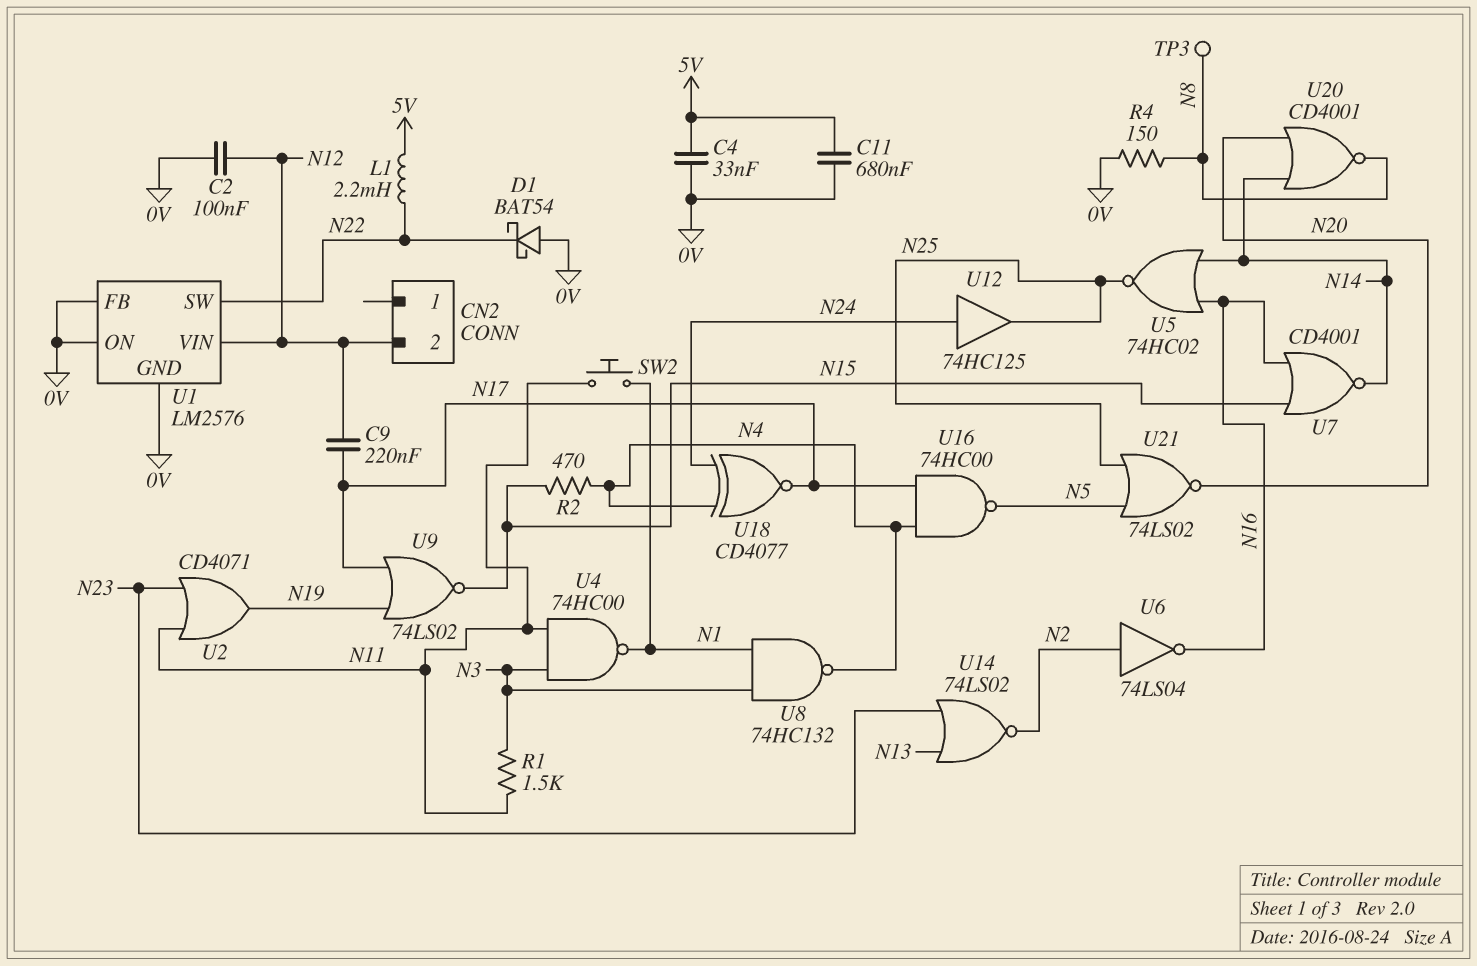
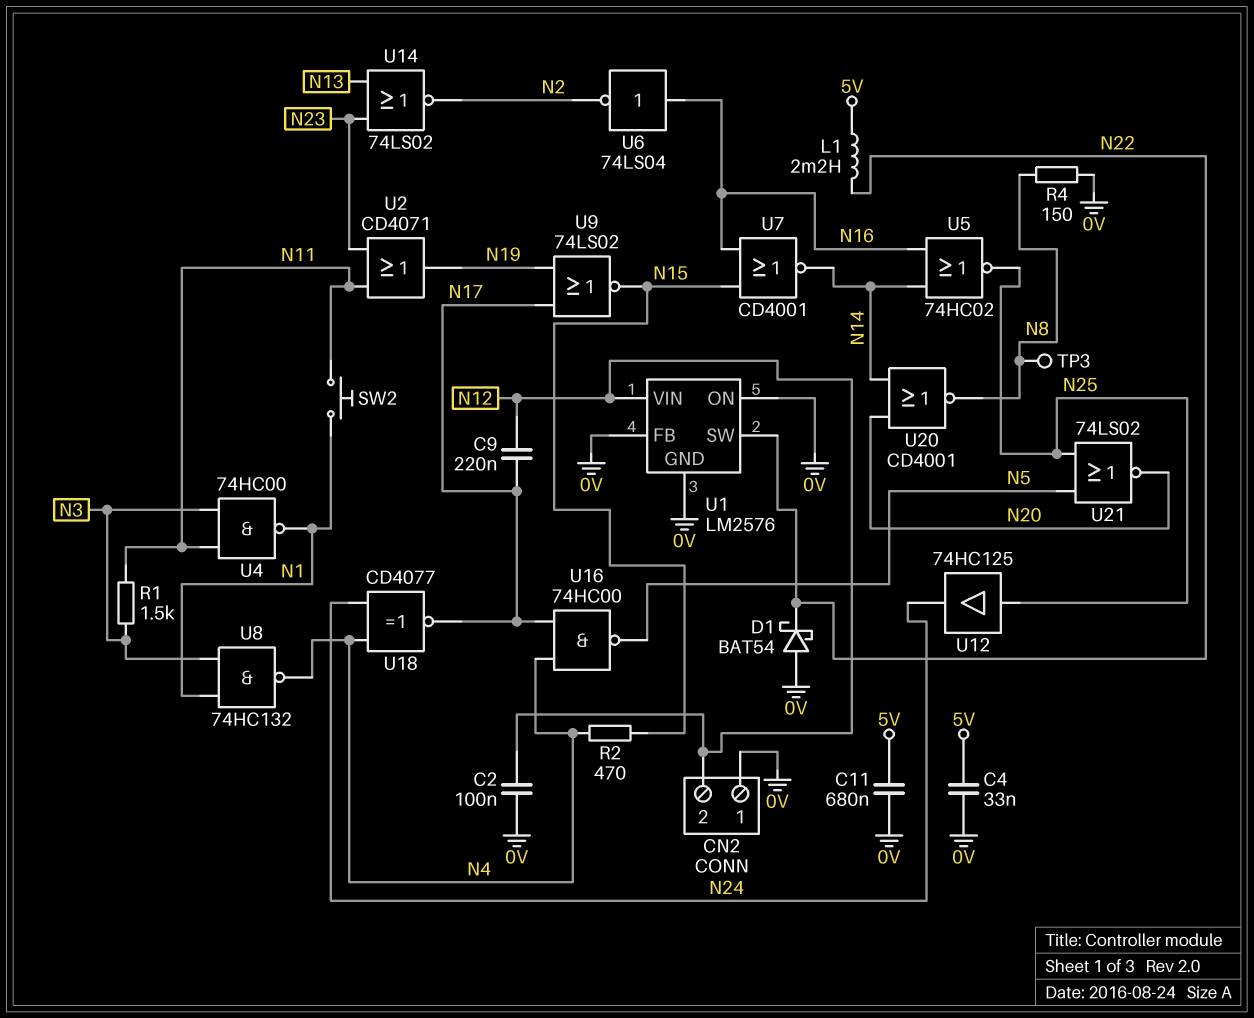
CN2 pin 1: none -> 0V
U6: NOT 74LS04 (in N2, out N16) -> NOT 74LS04 (in N16, out N2)
U12: buffer 74HC125 (in N24, out N25) -> buffer 74HC125 (in N25, out N24)

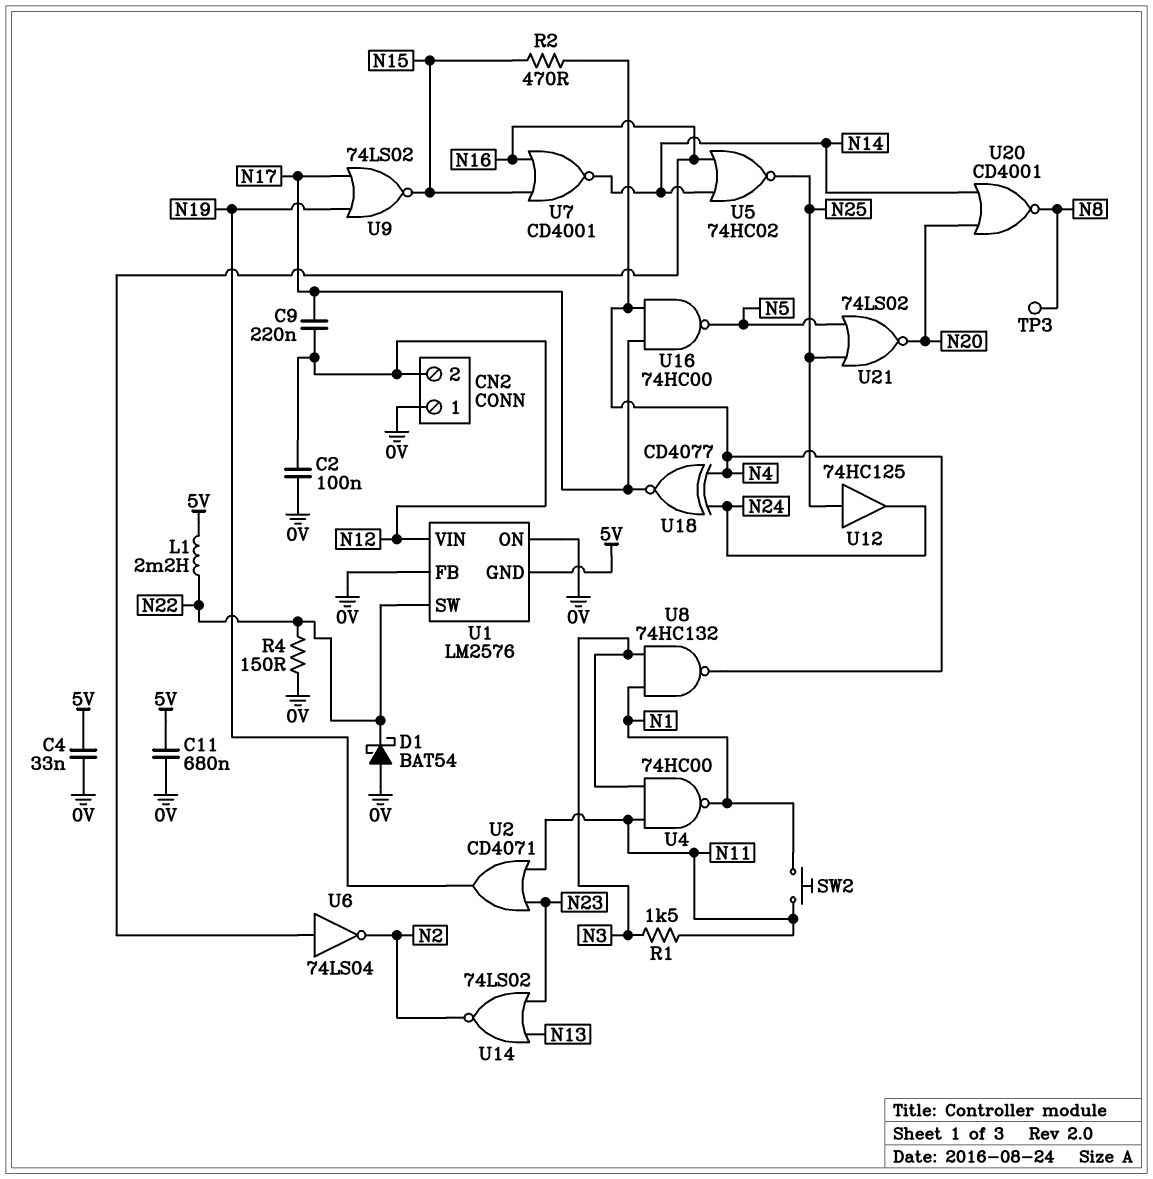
R4: 150 (0V, N8) -> 150 (0V, N22)
U1 pin GND: 0V -> 5V

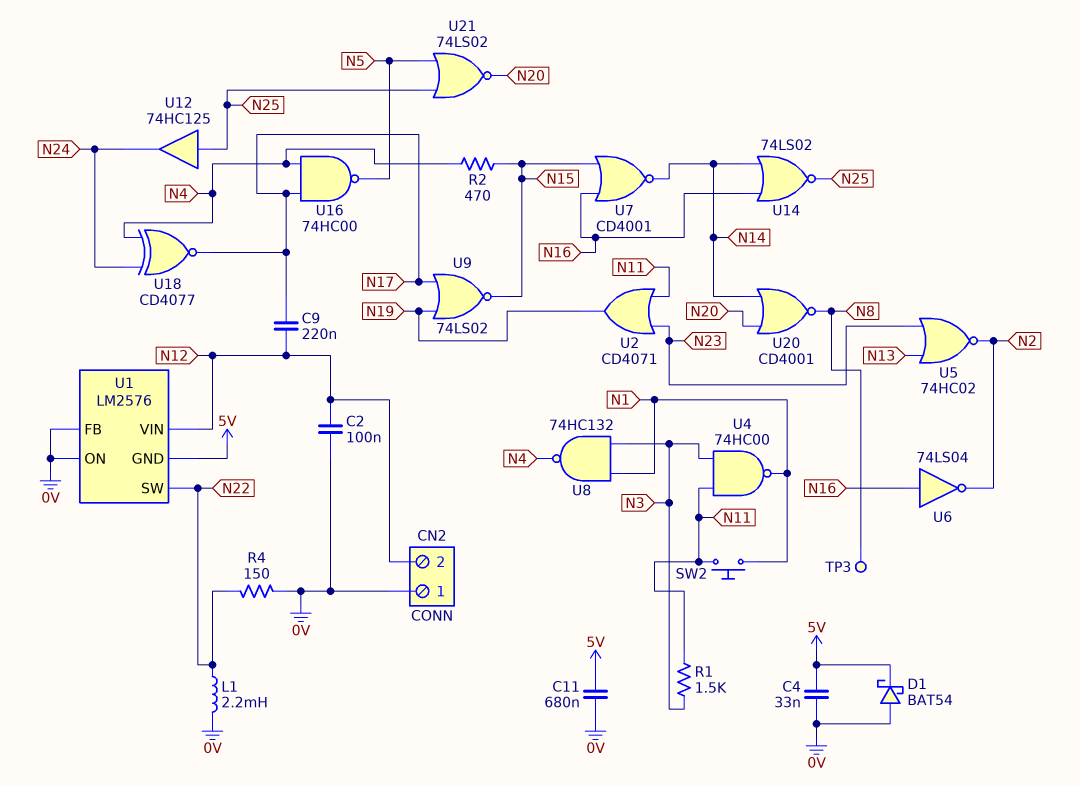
D1: schottky BAT54 (A 0V, K N22) -> schottky BAT54 (A 0V, K 5V)
L1: 2.2mH (5V, N22) -> 2.2mH (0V, N22)
U5: NOR 74HC02 (in N14, in N16, out N25) -> NOR 74HC02 (in N13, in N23, out N2)
U14: NOR 74LS02 (in N13, in N23, out N2) -> NOR 74LS02 (in N14, in N16, out N25)

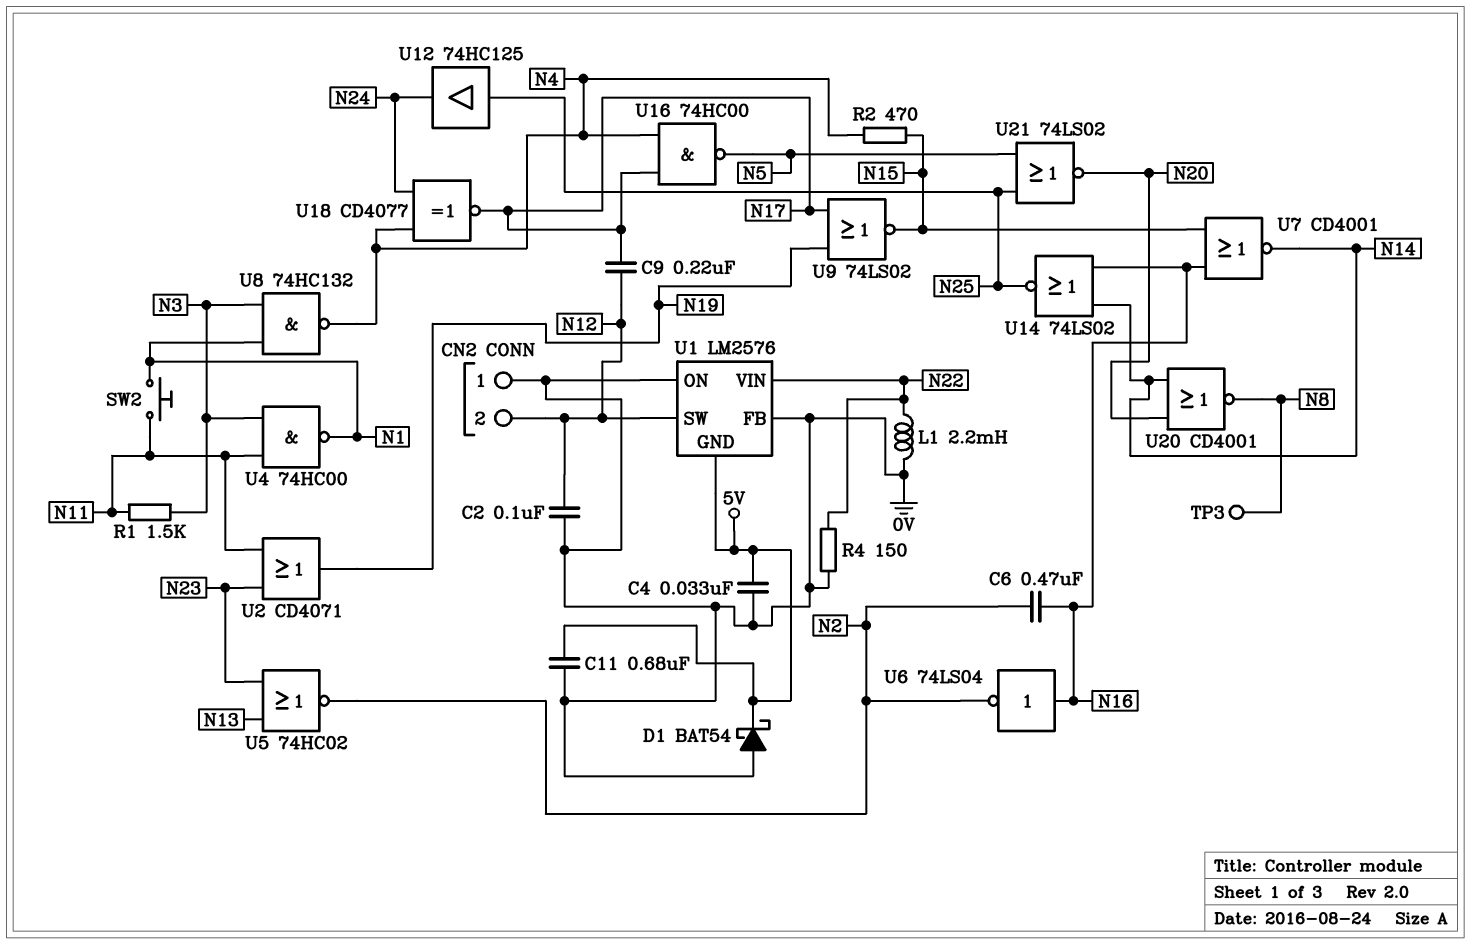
C6: none -> 470nF (N2, N16)
U1 pin SW: N22 -> N12
U1 pin VIN: N12 -> N22

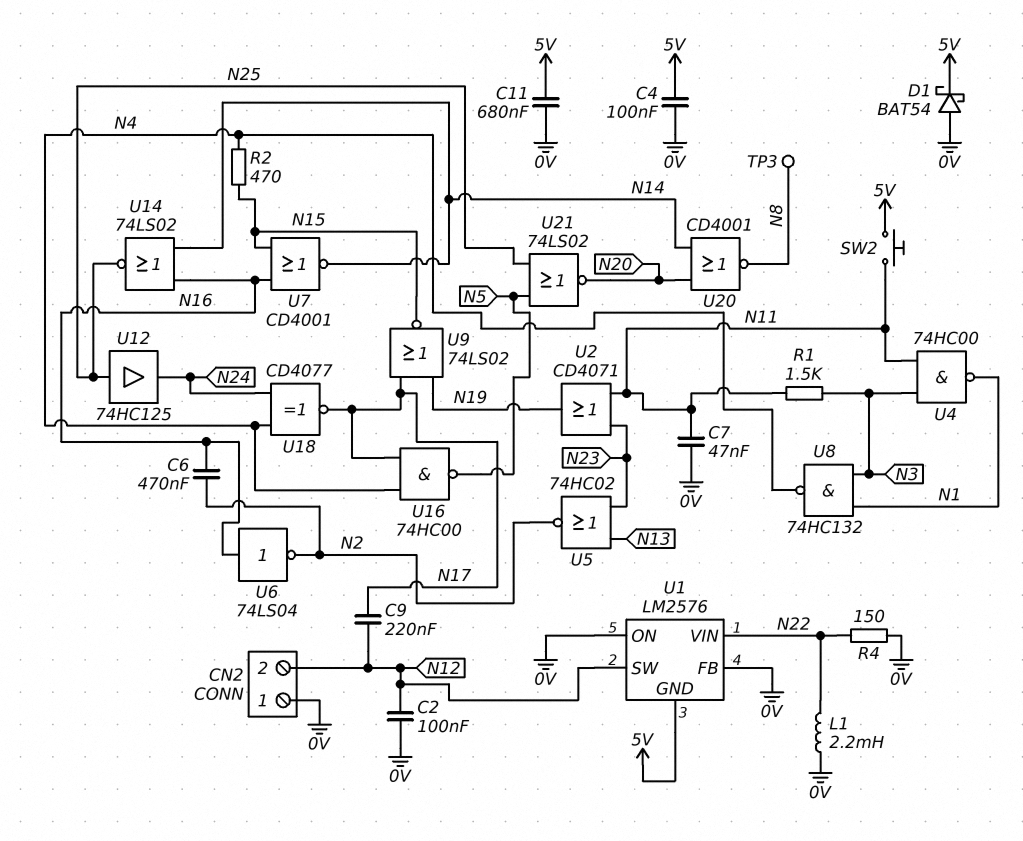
C4: 33nF (0V, 5V) -> 100nF (0V, 5V)
C7: none -> 47nF (0V, N11)
SW2: button (N1, N11) -> button (5V, N11)

